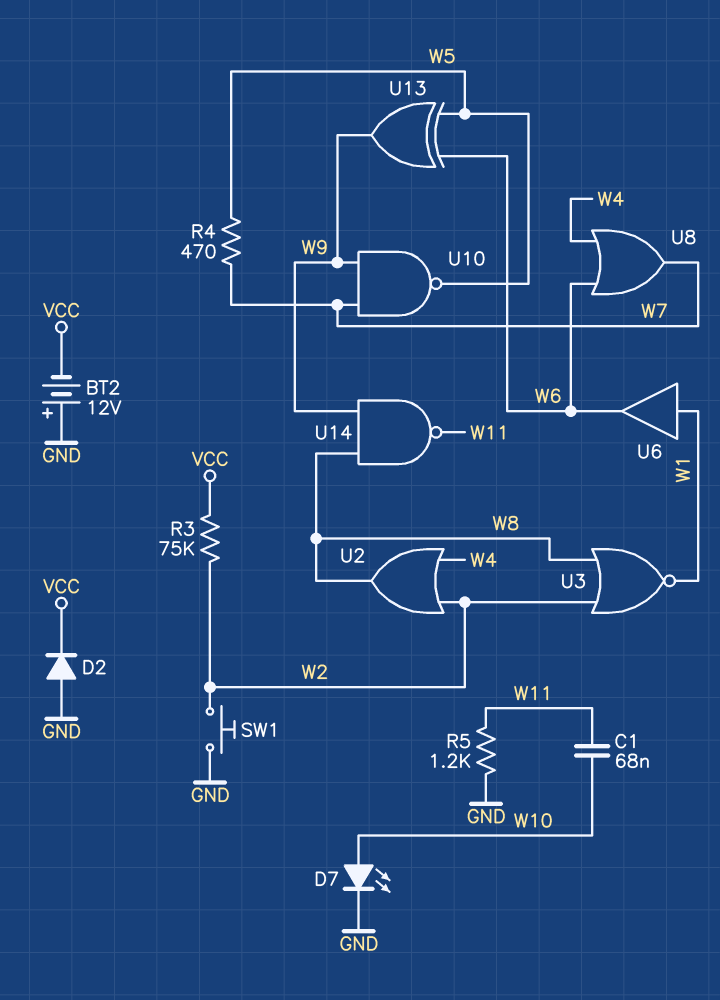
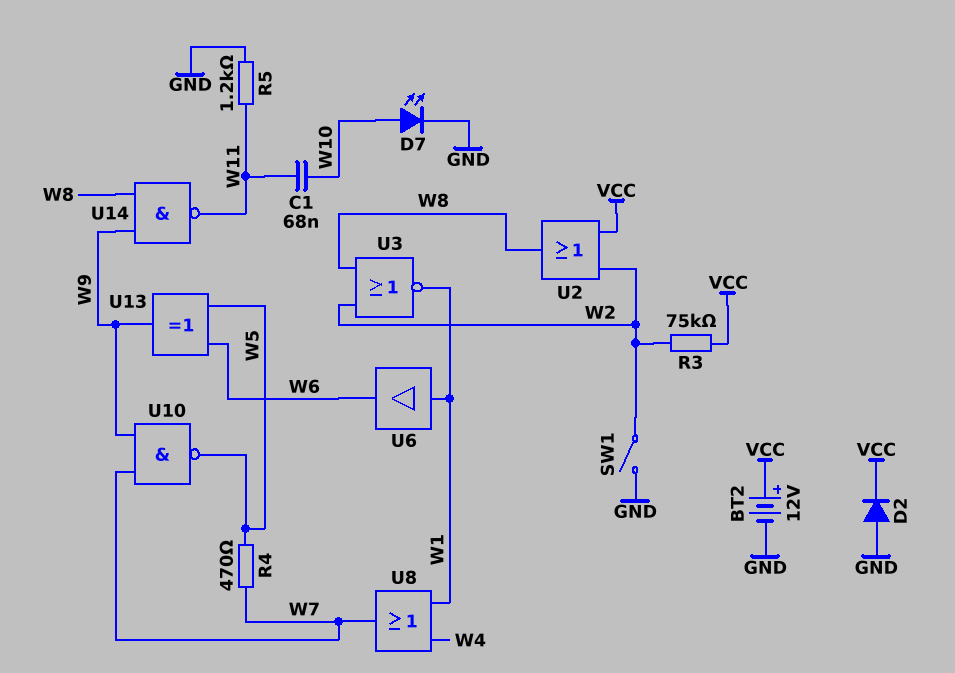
BT2: 12V (plus GND, minus VCC) -> 12V (plus VCC, minus GND)
SW1: button (GND, W2) -> switch (GND, W2)
U2: OR (in W2, in W4, out W8) -> OR (in VCC, in W2, out W8)
U8: OR (in W4, in W6, out W7) -> OR (in W1, in W4, out W7)

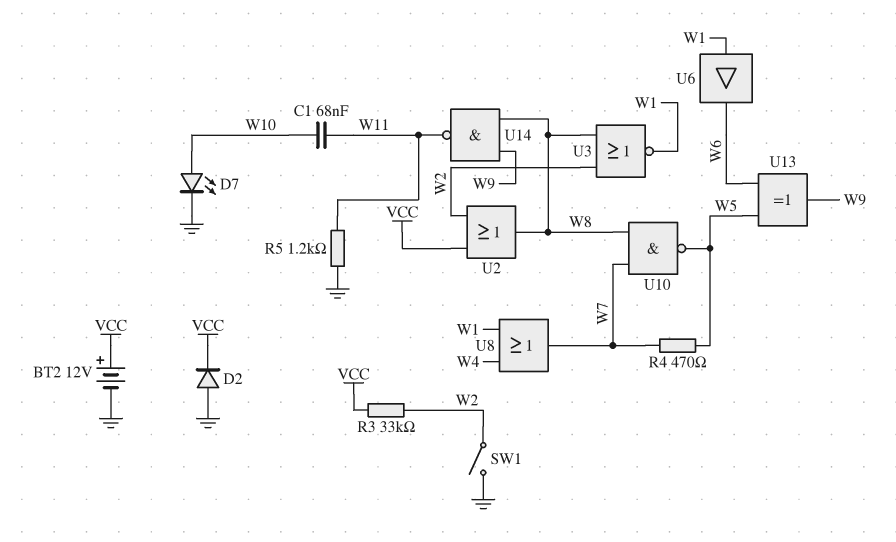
R3: 75k (VCC, W2) -> 33k (VCC, W2)
U10: NAND (in W7, in W9, out W5) -> NAND (in W7, in W8, out W5)

